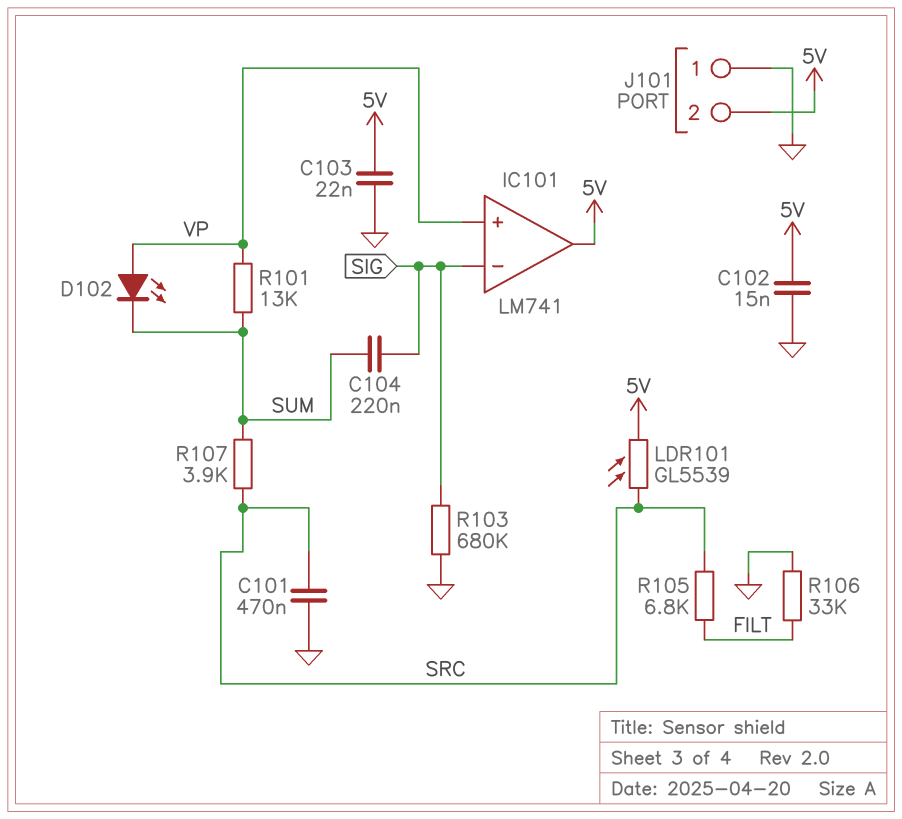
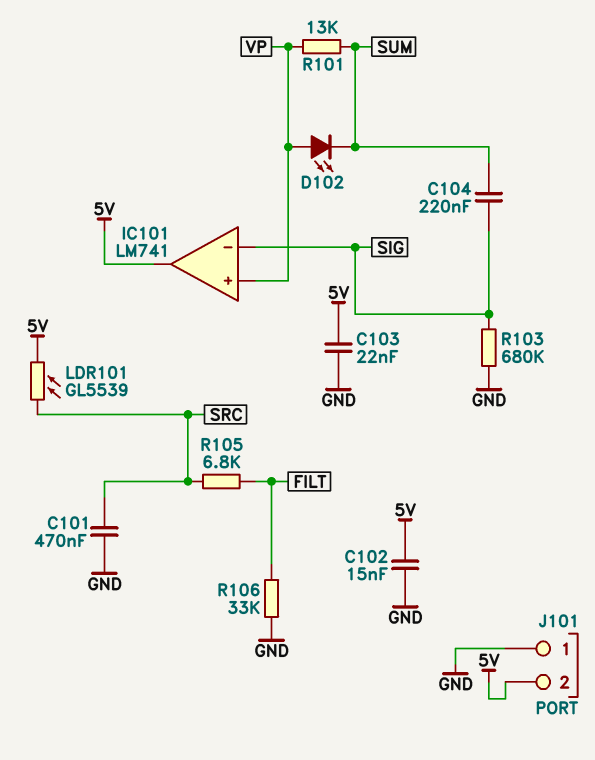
R107: 3.9k (SRC, SUM) -> none

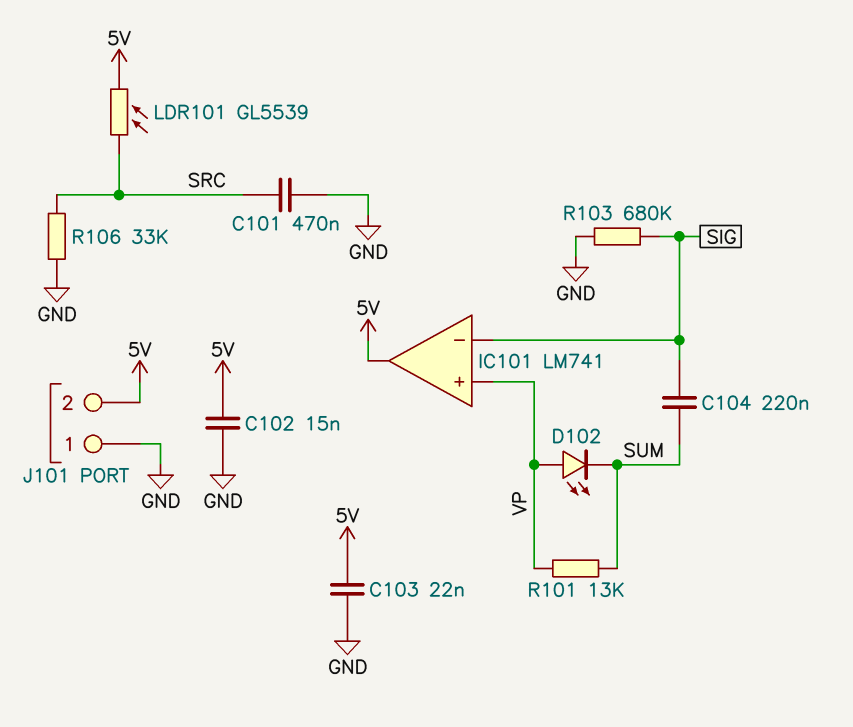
R105: 6.8k (FILT, SRC) -> none
R106: 33k (FILT, GND) -> 33k (GND, SRC)

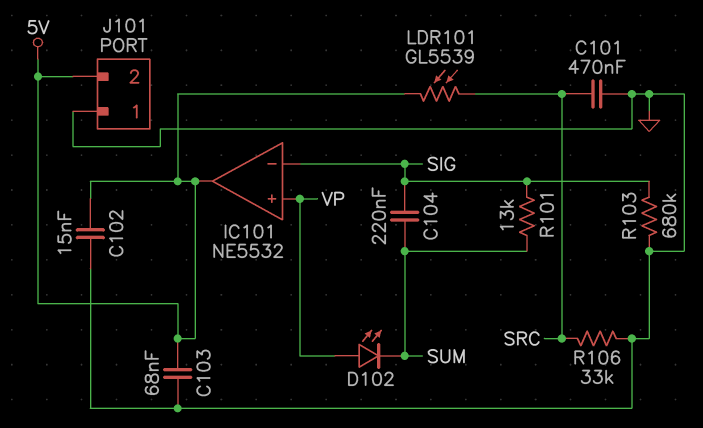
C103: 22nF (5V, GND) -> 68nF (5V, GND)
IC101: LM741 -> NE5532
R101: 13k (SUM, VP) -> 13k (SIG, SUM)

